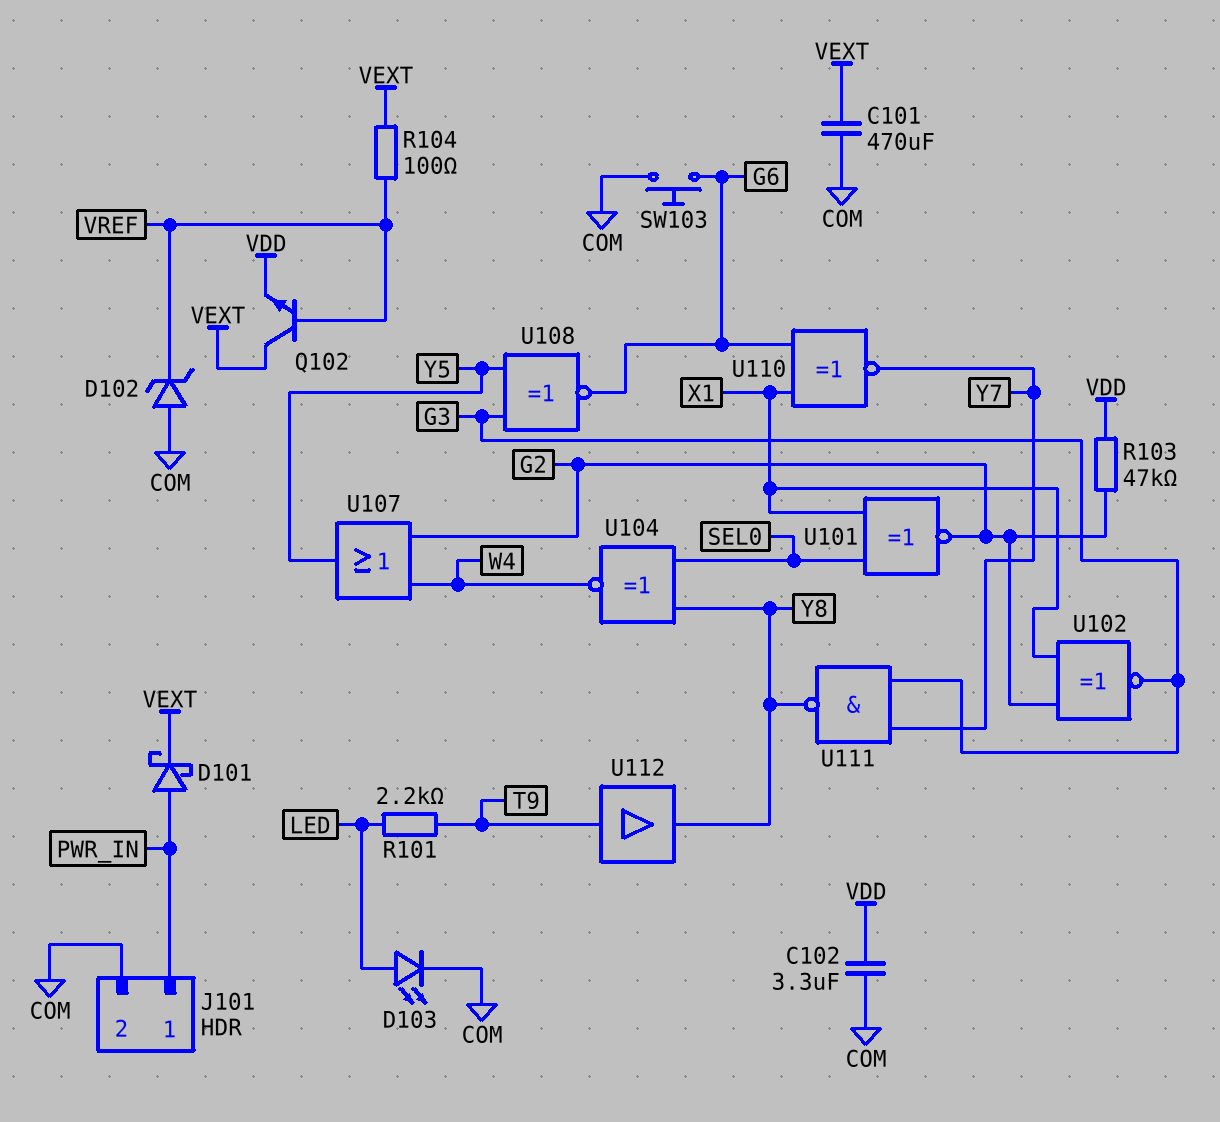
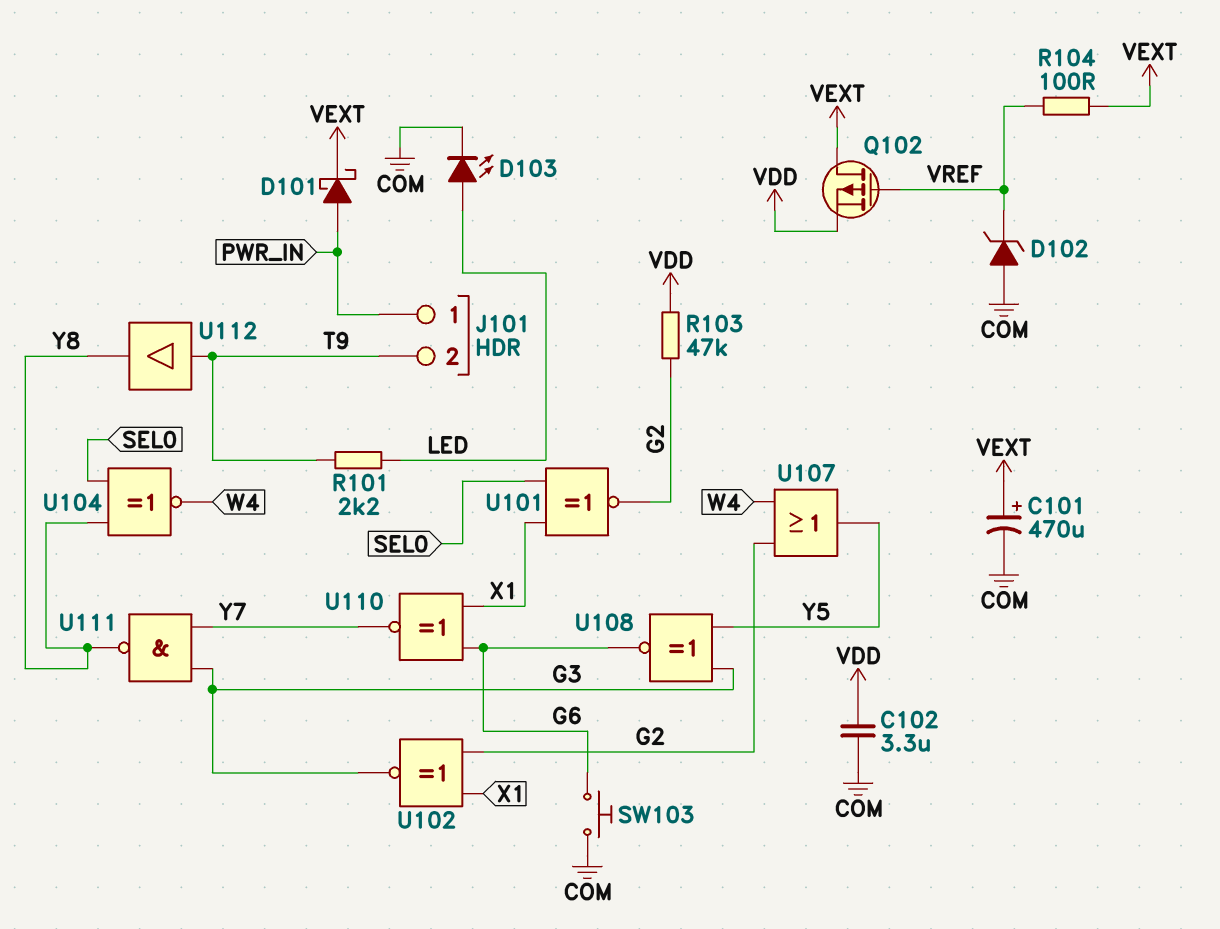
C101: 470uF (COM, VEXT) -> 470uF (plus VEXT, minus COM)
J101 pin 2: COM -> T9
Q102: NPN (B VREF, C VEXT, E VDD) -> PMOS (G VREF, D VEXT, S VDD)

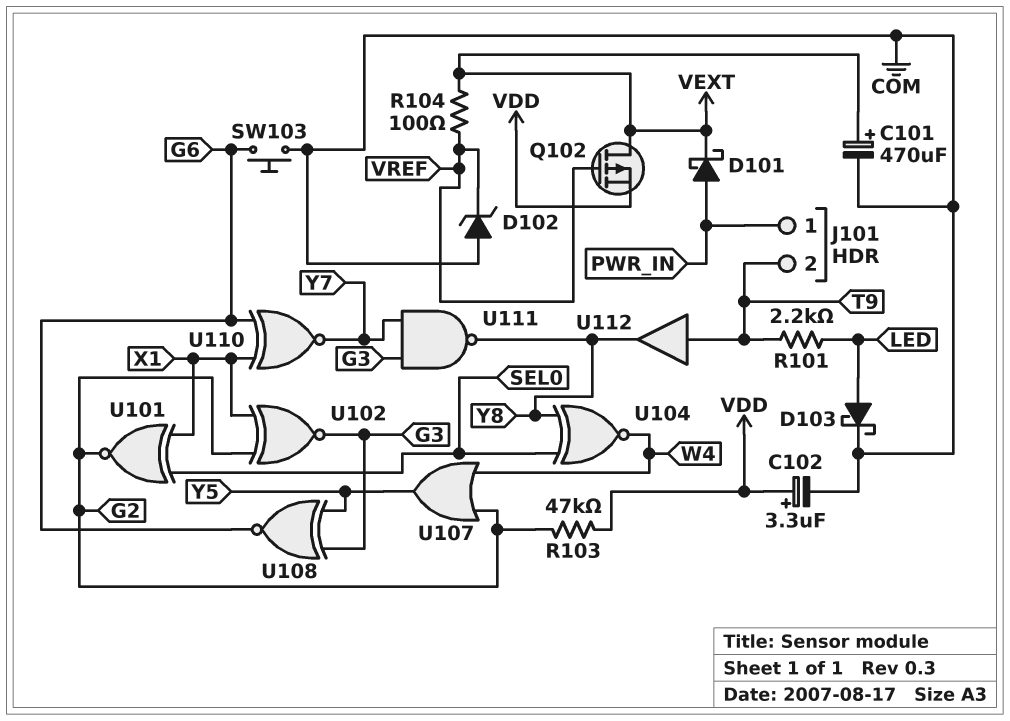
C102: 3.3uF (COM, VDD) -> 3.3uF (plus VDD, minus COM)
D103: LED (A LED, K COM) -> schottky (A LED, K COM)

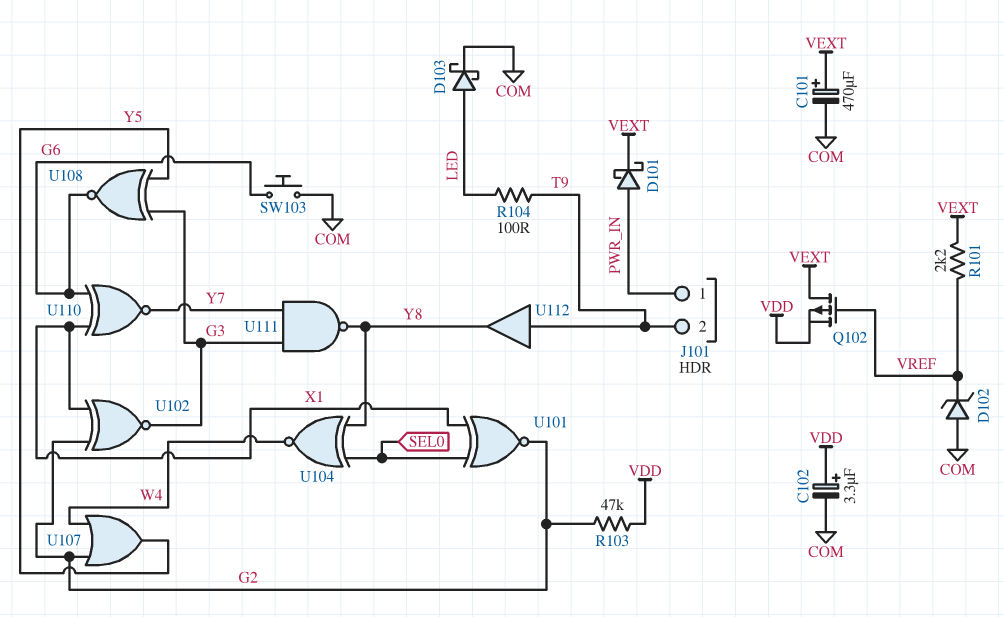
R101: 2.2k (LED, T9) -> 2.2k (VEXT, VREF)
R104: 100 (VEXT, VREF) -> 100 (LED, T9)

